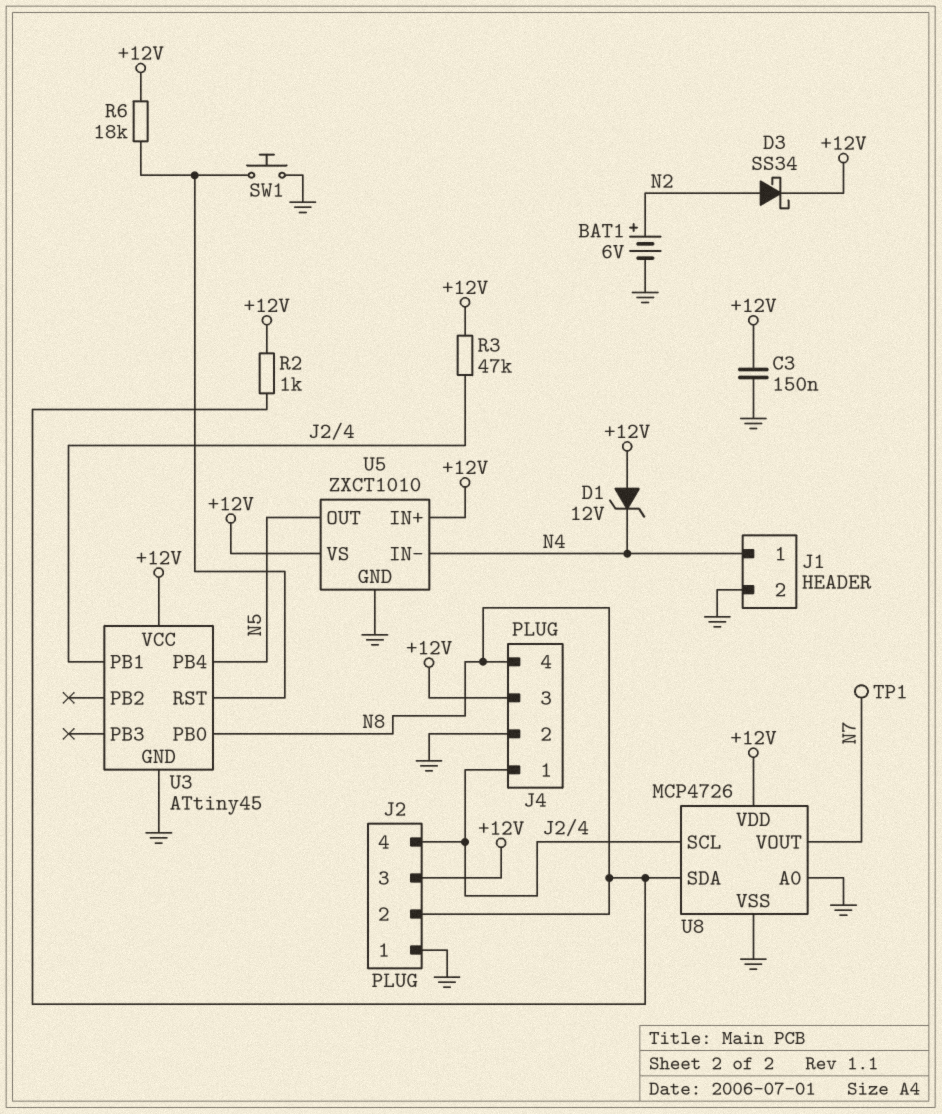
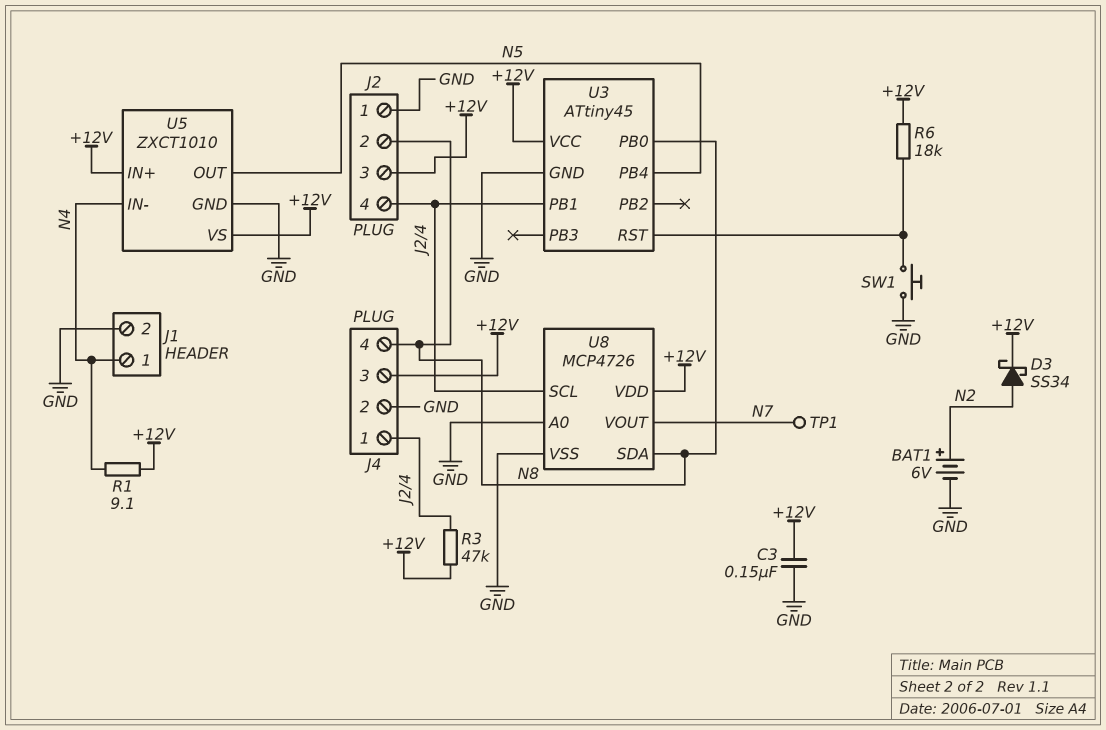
D1: zener 12V (A +12V, K N4) -> none
R1: none -> 9.1 (+12V, N4)
R2: 1k (+12V, N8) -> none

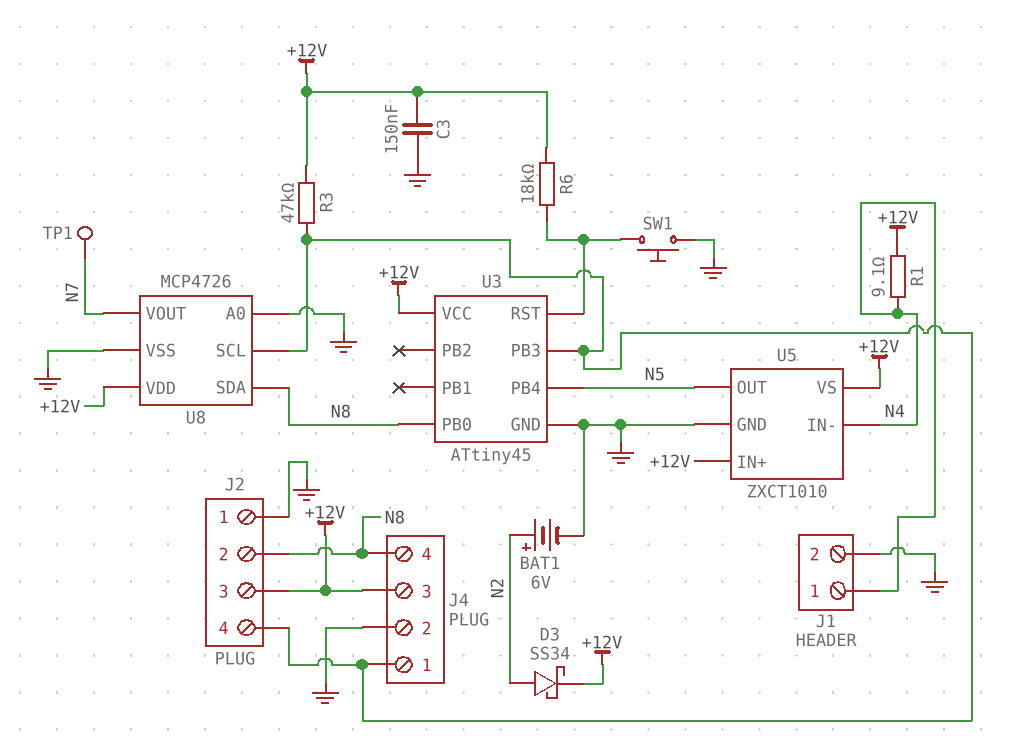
U3 pin PB1: J2/4 -> none
U3 pin PB3: none -> J2/4

